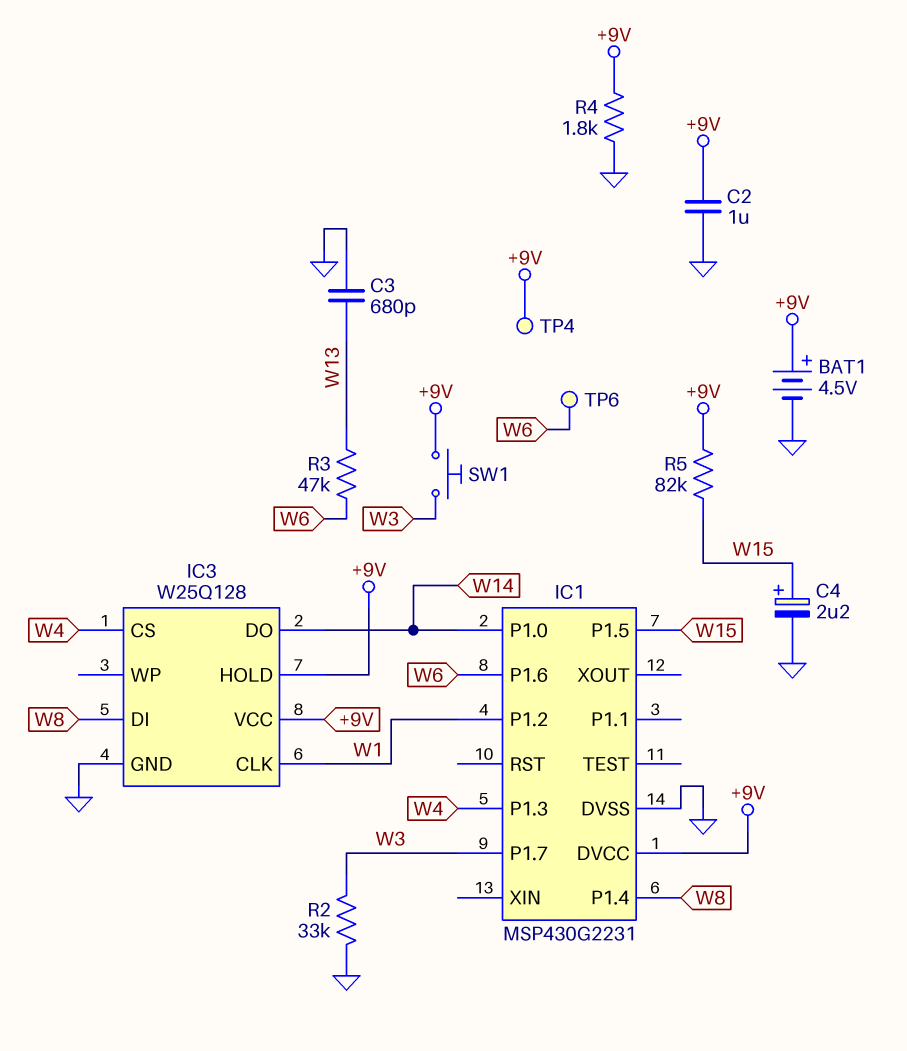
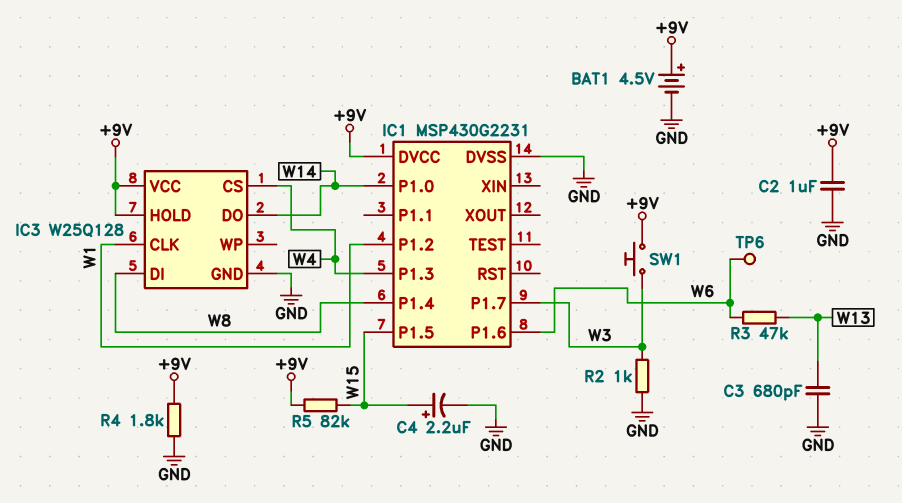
R2: 33k (GND, W3) -> 1k (GND, W3)
TP4: test point (+9V) -> none

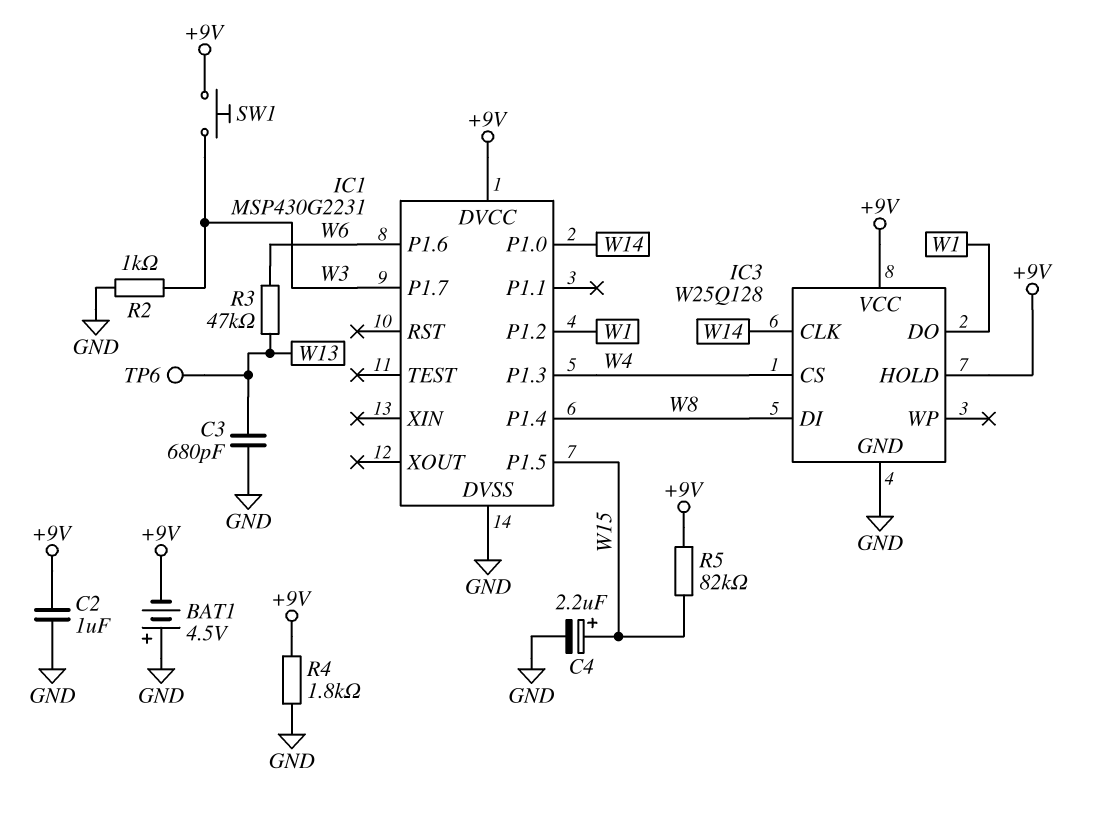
BAT1: 4.5V (plus +9V, minus GND) -> 4.5V (plus GND, minus +9V)
IC3 pin CLK: W1 -> W14
IC3 pin DO: W14 -> W1
TP6: test point (W6) -> test point (W13)

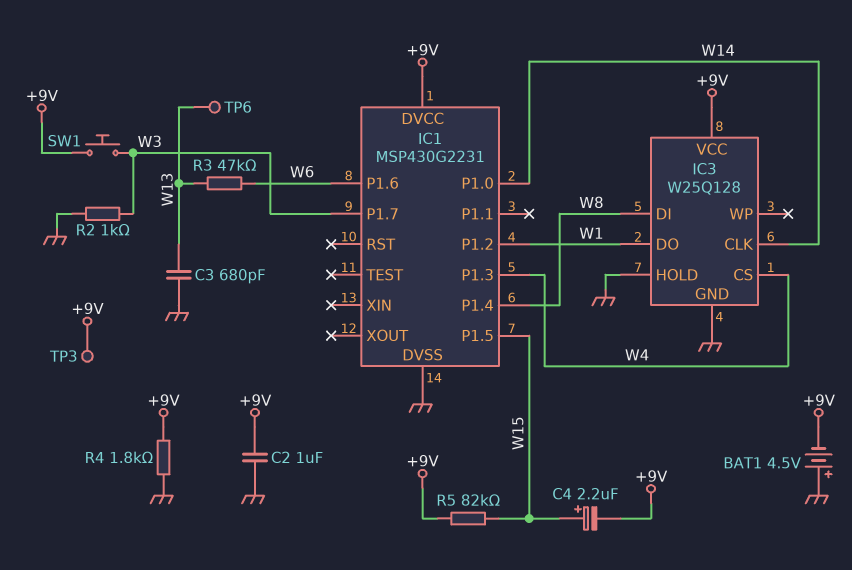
C4: 2.2uF (plus W15, minus GND) -> 2.2uF (plus W15, minus +9V)
IC3 pin HOLD: +9V -> GND
TP3: none -> test point (+9V)

